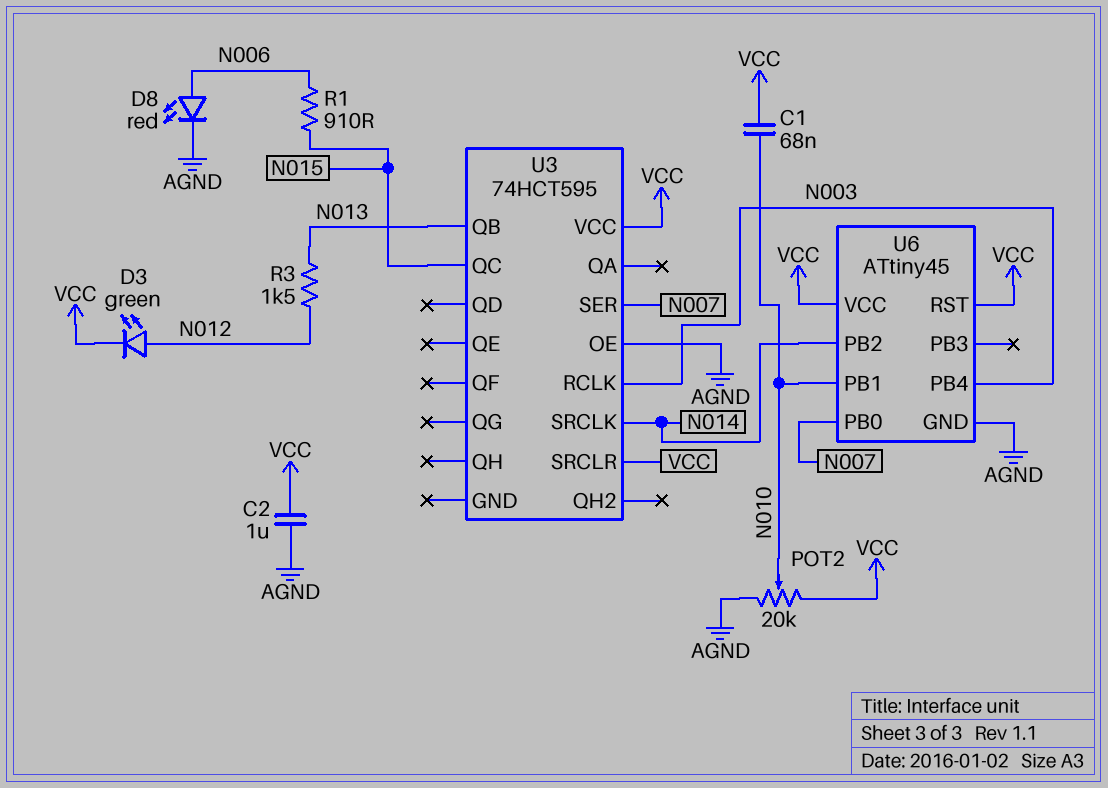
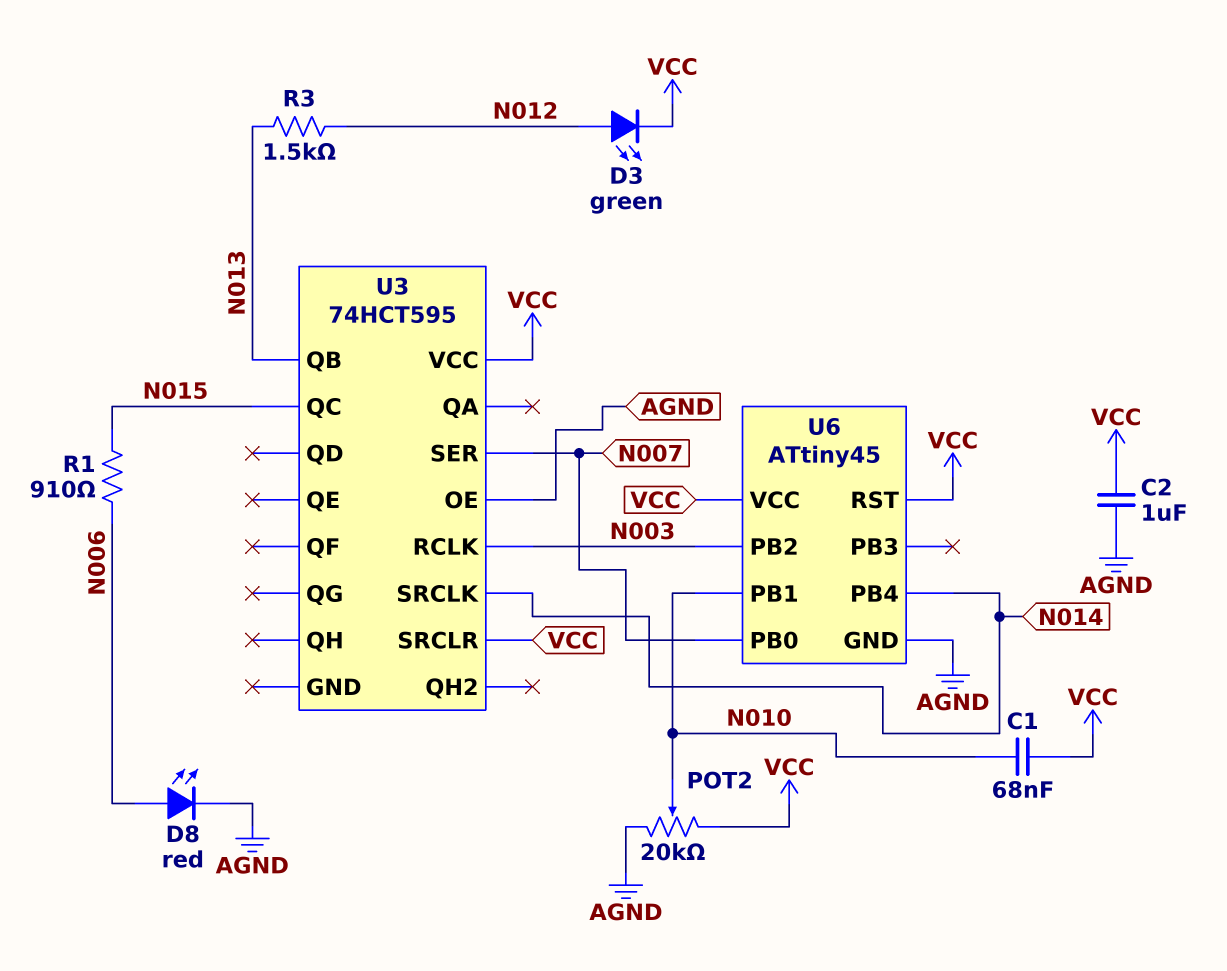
U6 pin PB2: N014 -> N003
U6 pin PB4: N003 -> N014

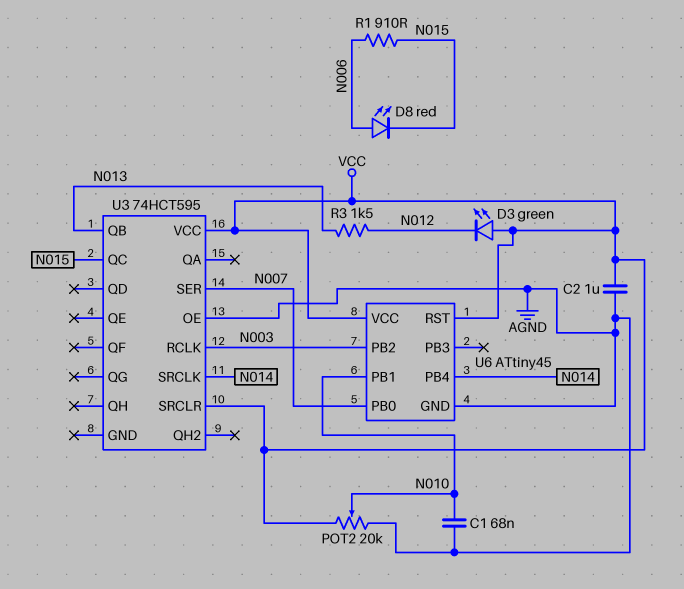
C1: 68nF (N010, VCC) -> 68nF (AGND, N010)
D3: LED green (A N012, K VCC) -> LED green (A VCC, K N012)
D8: LED red (A N006, K AGND) -> LED red (A N006, K N015)

